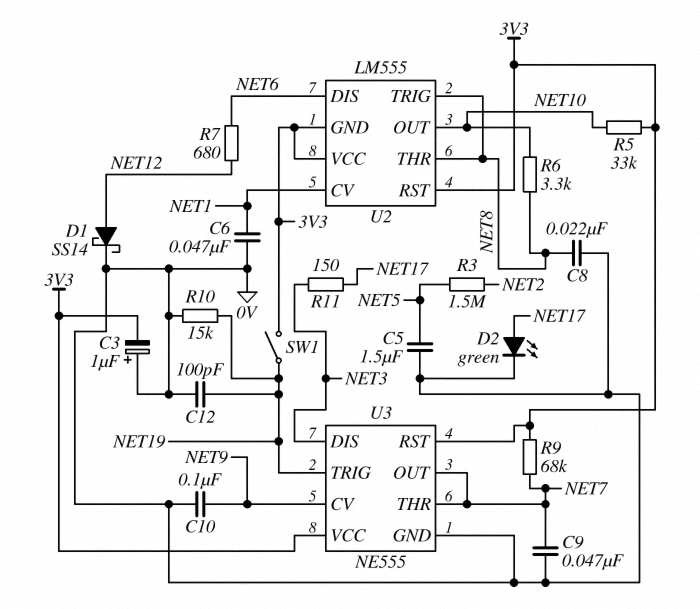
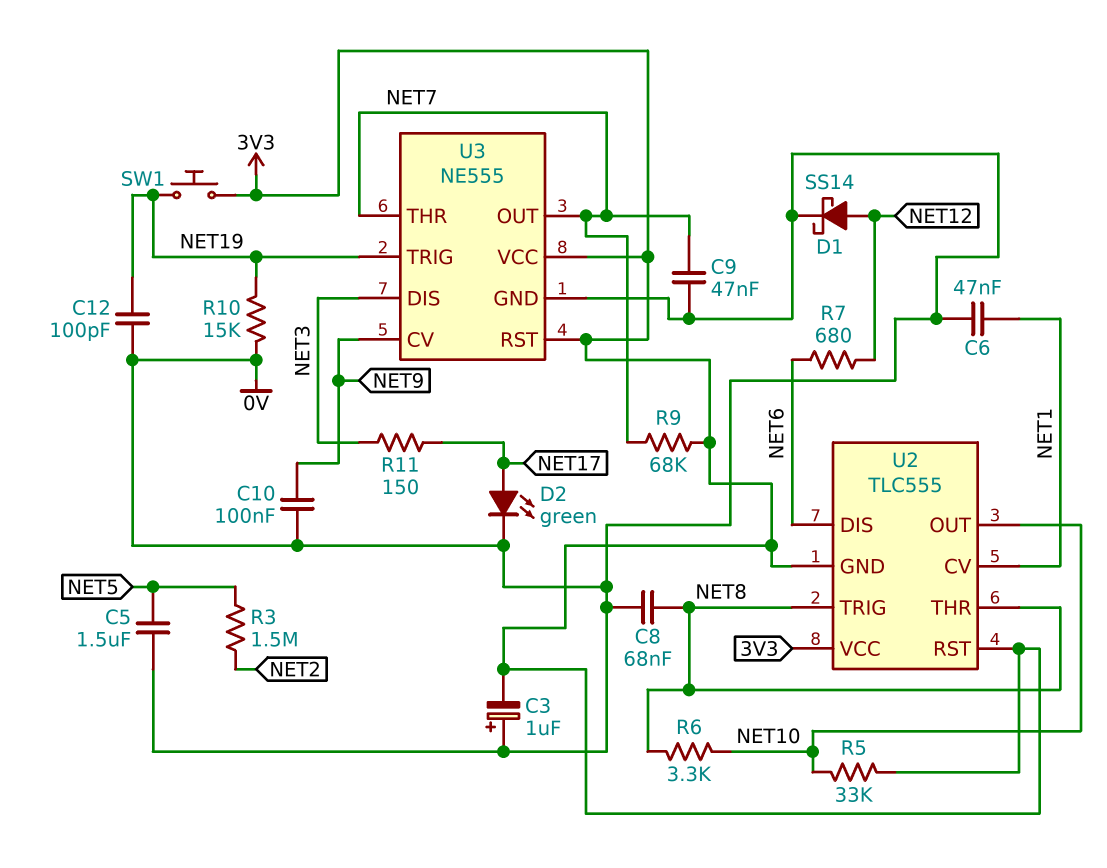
C8: 22nF (0V, NET8) -> 68nF (0V, NET8)
SW1: switch (3V3, NET19) -> button (3V3, NET19)
U2: LM555 -> TLC555

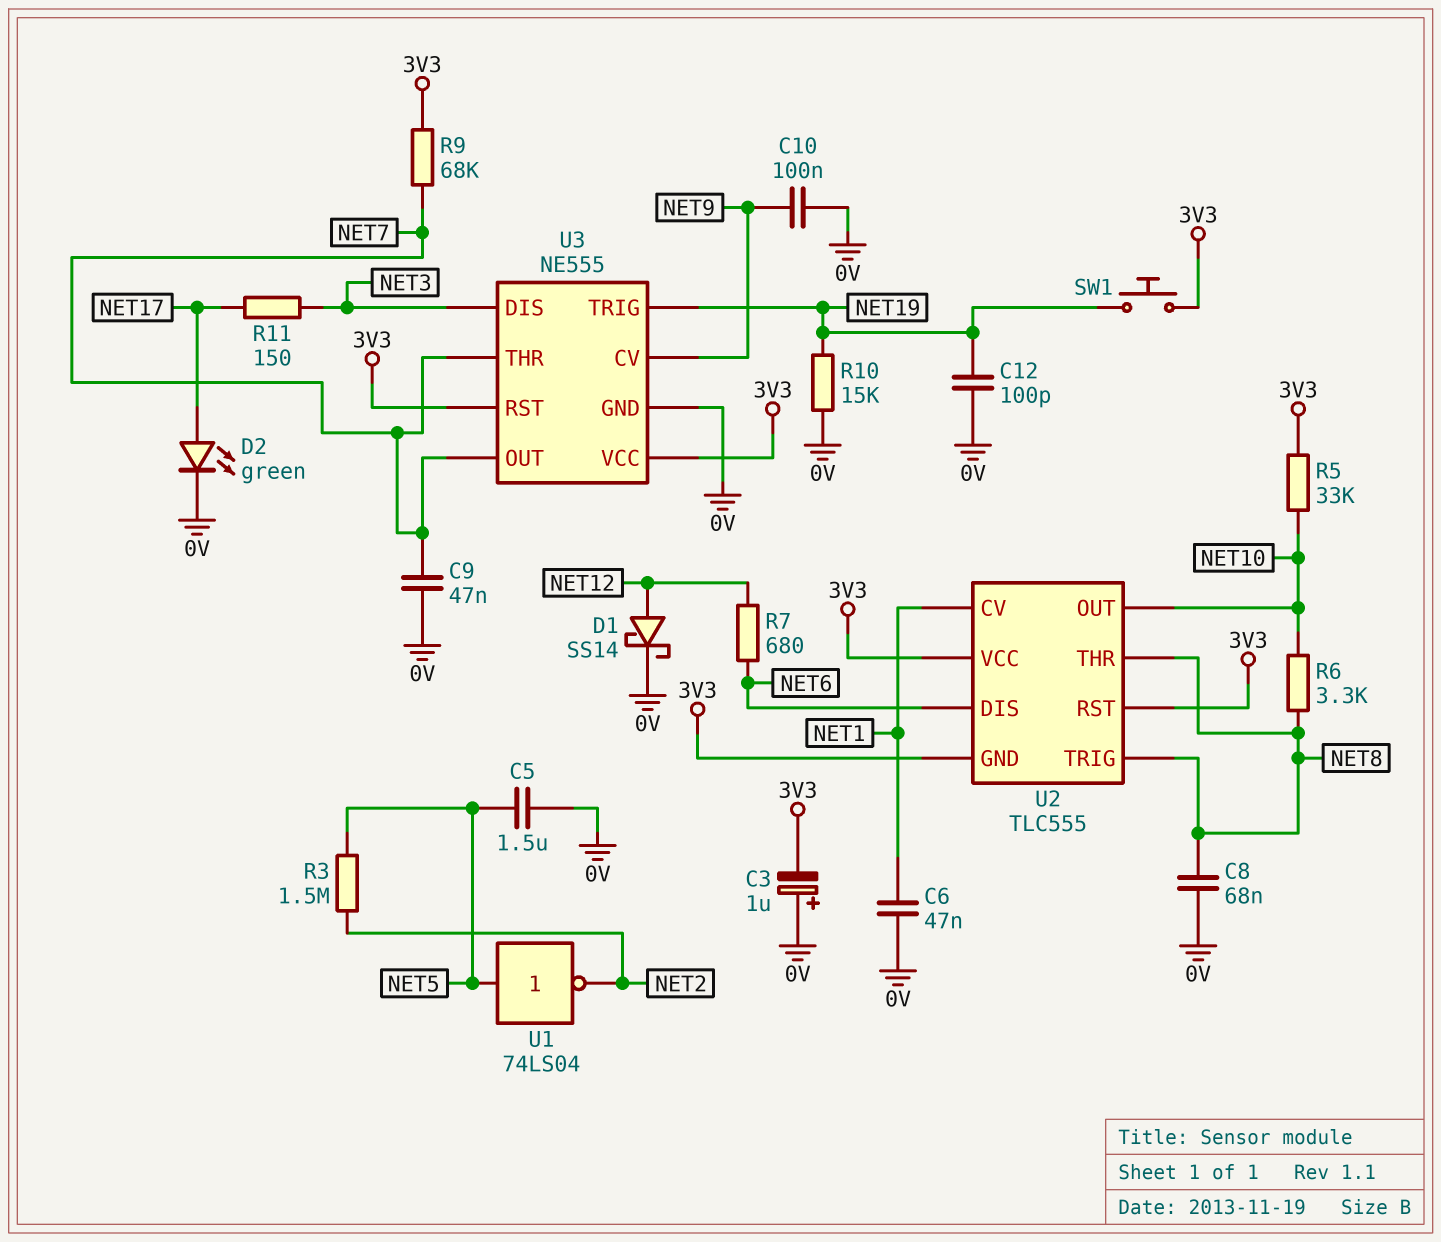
U1: none -> NOT 74LS04 (in NET5, out NET2)

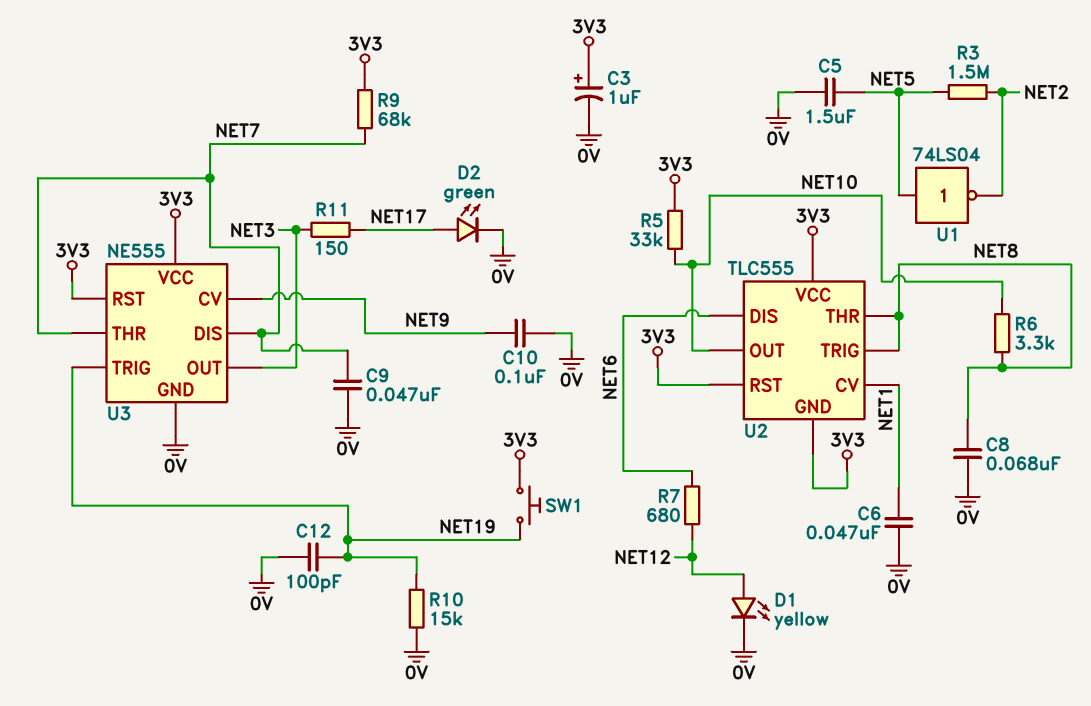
C3: 1uF (plus 0V, minus 3V3) -> 1uF (plus 3V3, minus 0V)
D1: schottky SS14 (A NET12, K 0V) -> LED yellow (A NET12, K 0V)
U3 pin DIS: NET3 -> NET7
U3 pin OUT: NET7 -> NET3

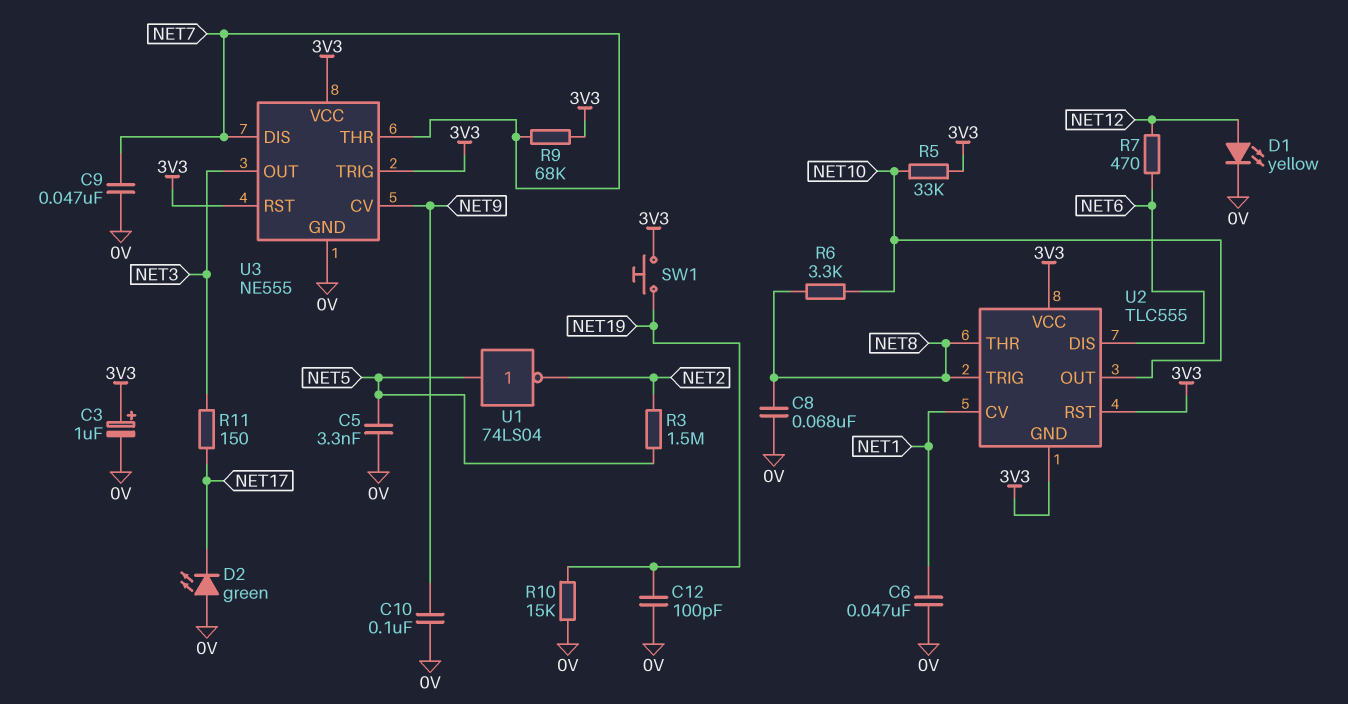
C5: 1.5uF (0V, NET5) -> 3.3nF (0V, NET5)
D2: LED green (A NET17, K 0V) -> LED green (A 0V, K NET17)
R7: 680 (NET6, NET12) -> 470 (NET6, NET12)
U3 pin TRIG: NET19 -> 3V3

